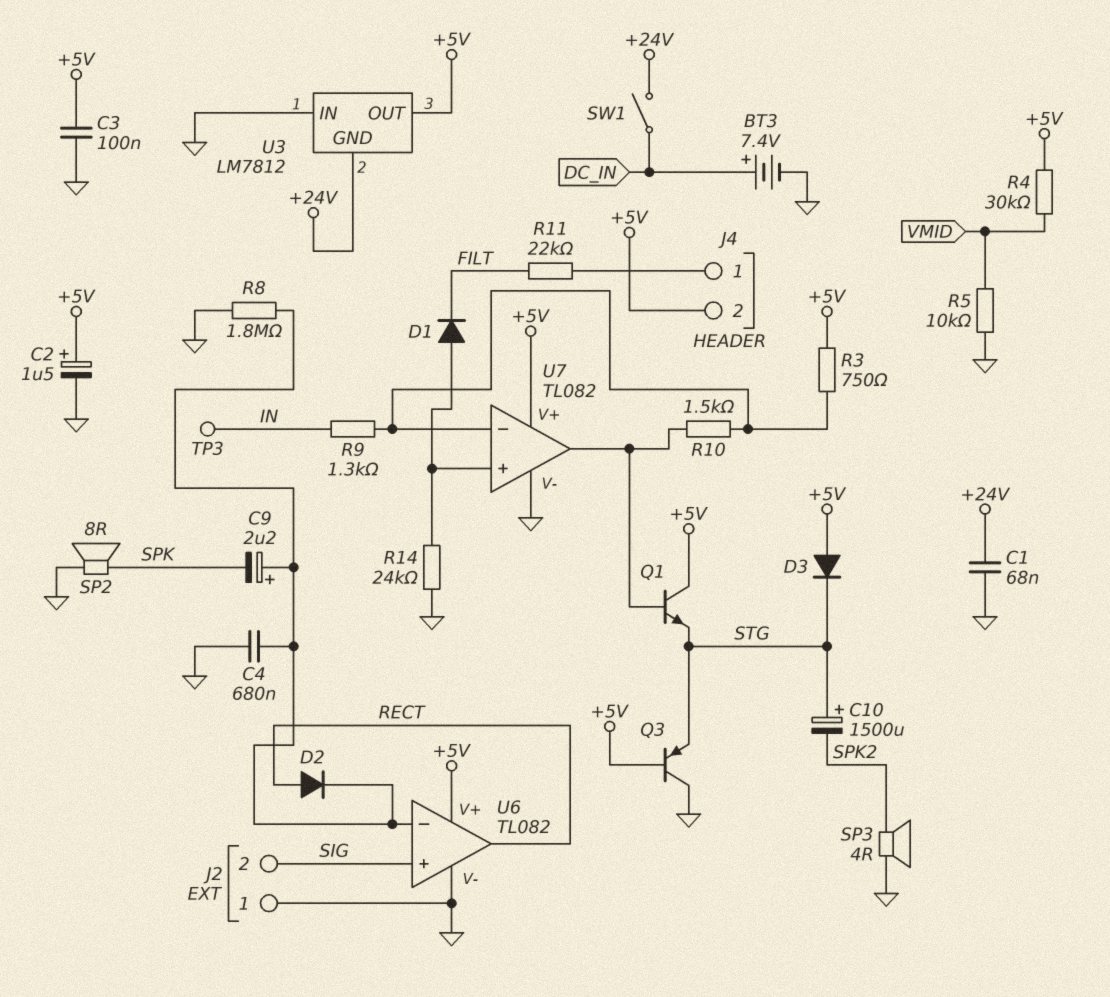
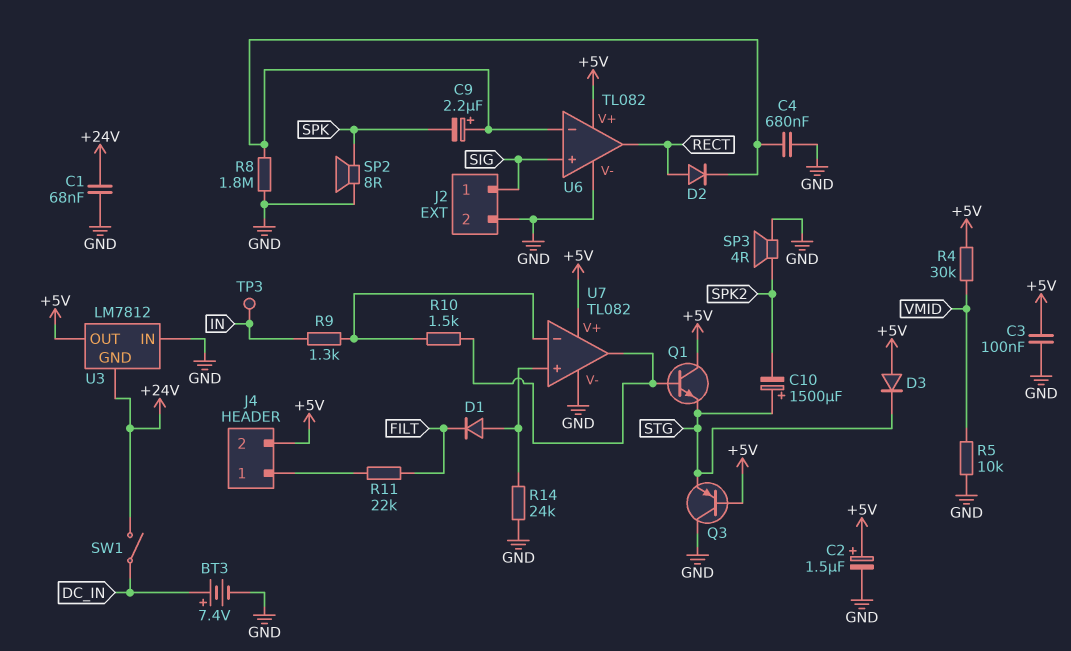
J2 pin 1: GND -> SIG
J2 pin 2: SIG -> GND
R3: 750 (+5V, U7/in-) -> none

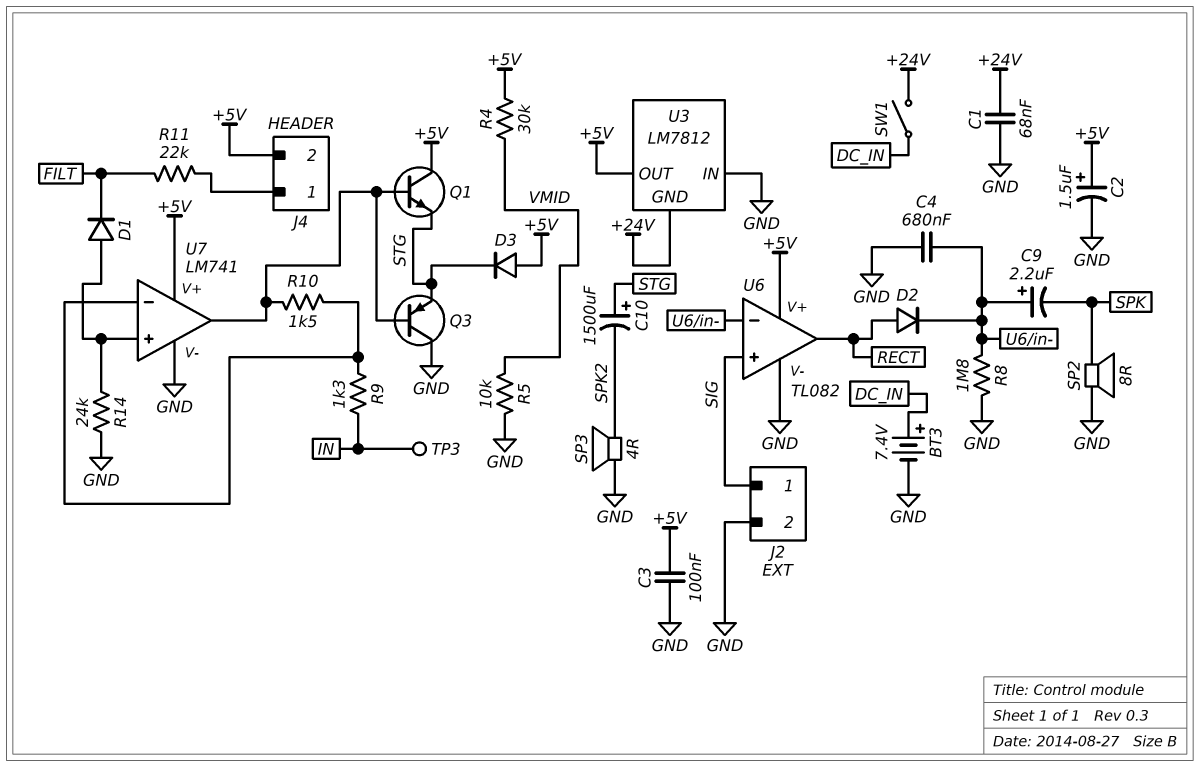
Q3: PNP (B +5V, C GND, E STG) -> PNP (B U7/out, C GND, E STG)
U7: TL082 -> LM741

